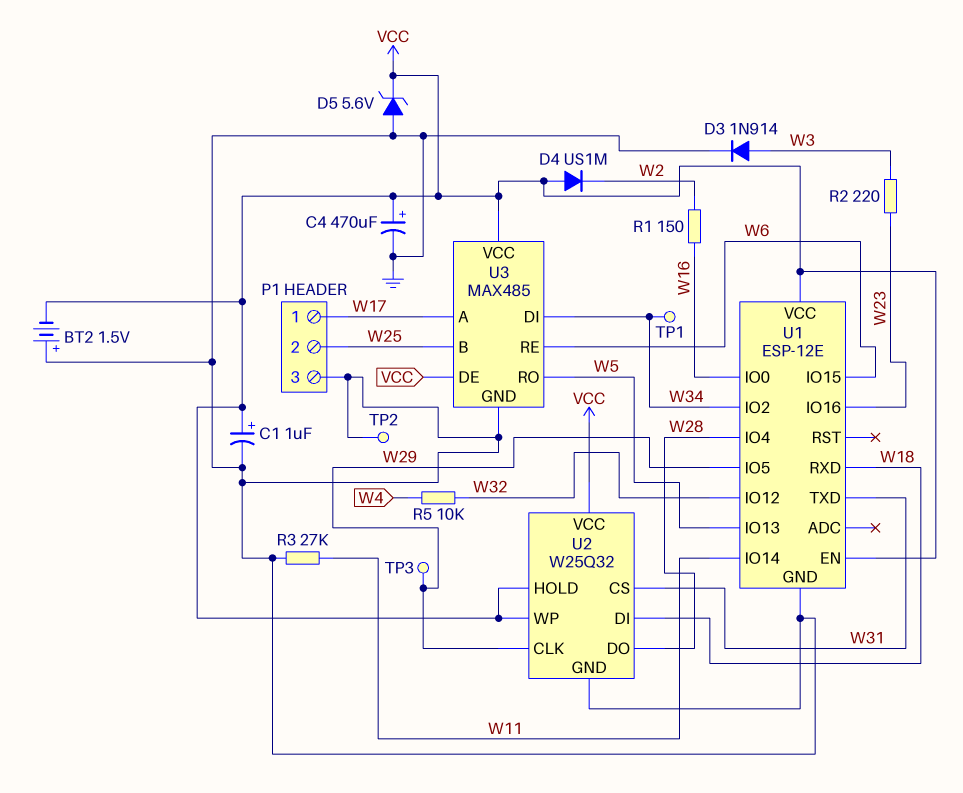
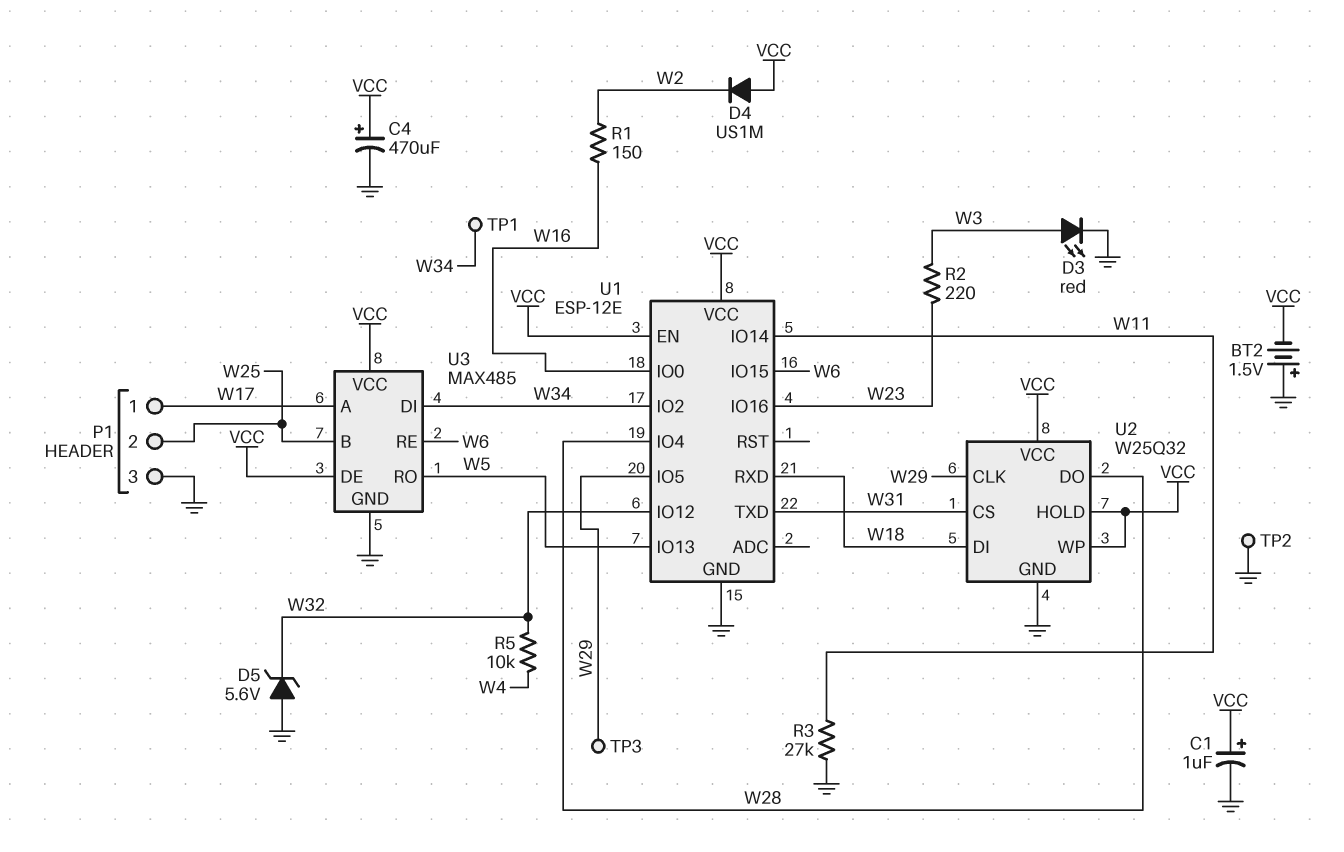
D3: diode 1N914 (A W3, K GND) -> LED red (A W3, K GND)
D5: zener 5.6V (A GND, K VCC) -> zener 5.6V (A GND, K W32)

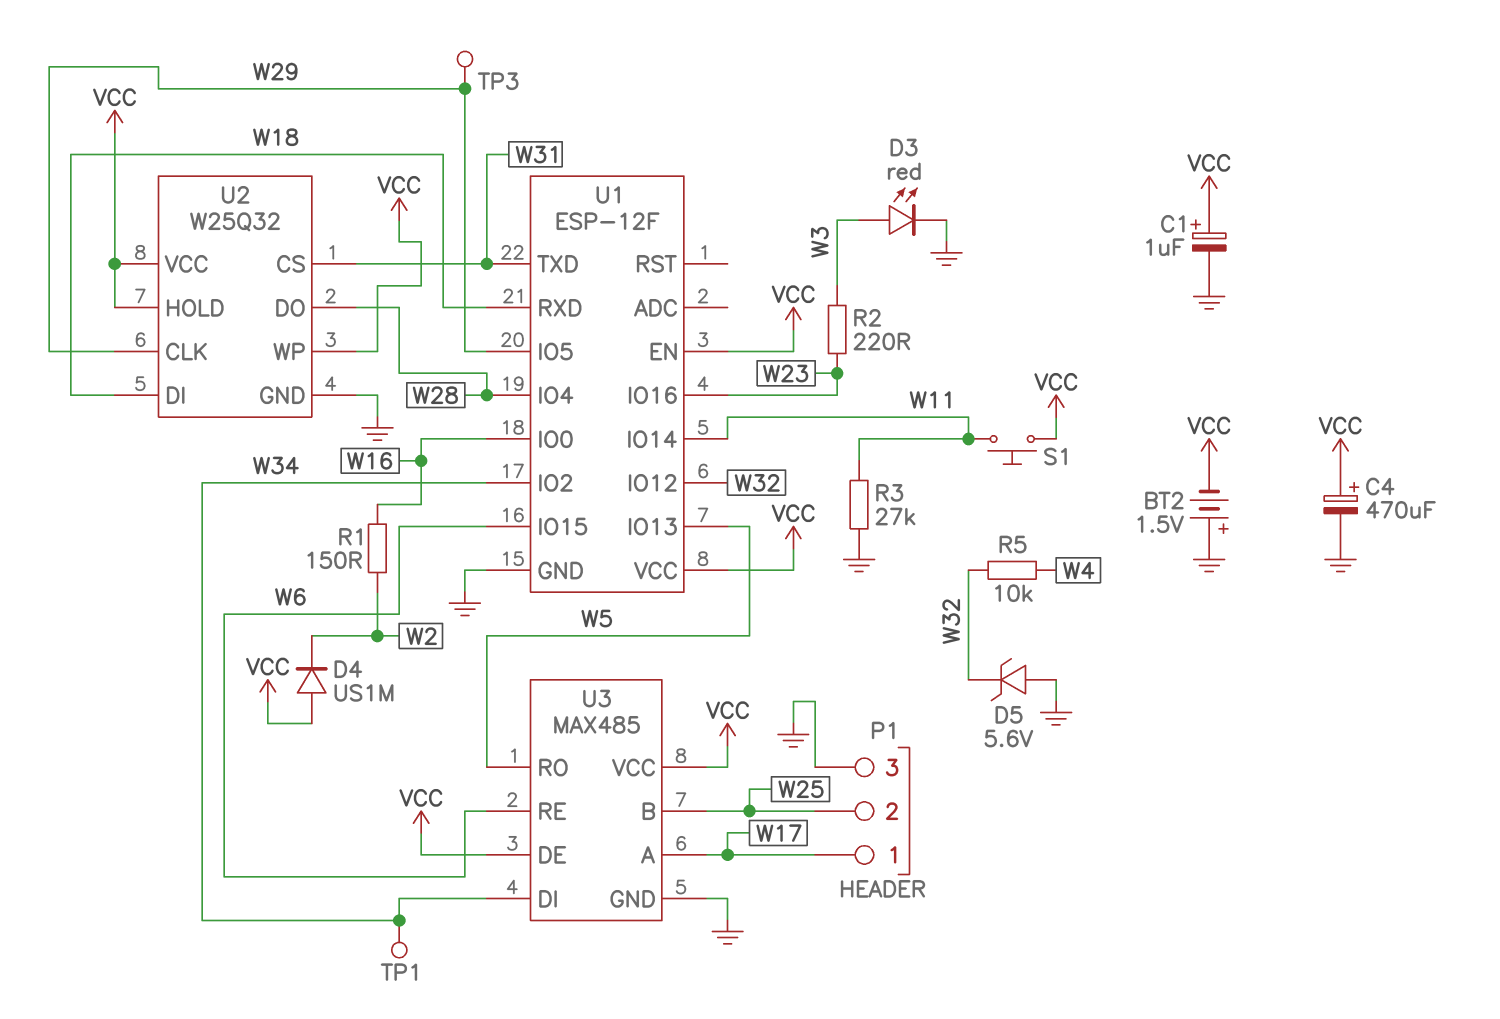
S1: none -> button (VCC, W11)
TP2: test point (GND) -> none
U1: ESP-12E -> ESP-12F

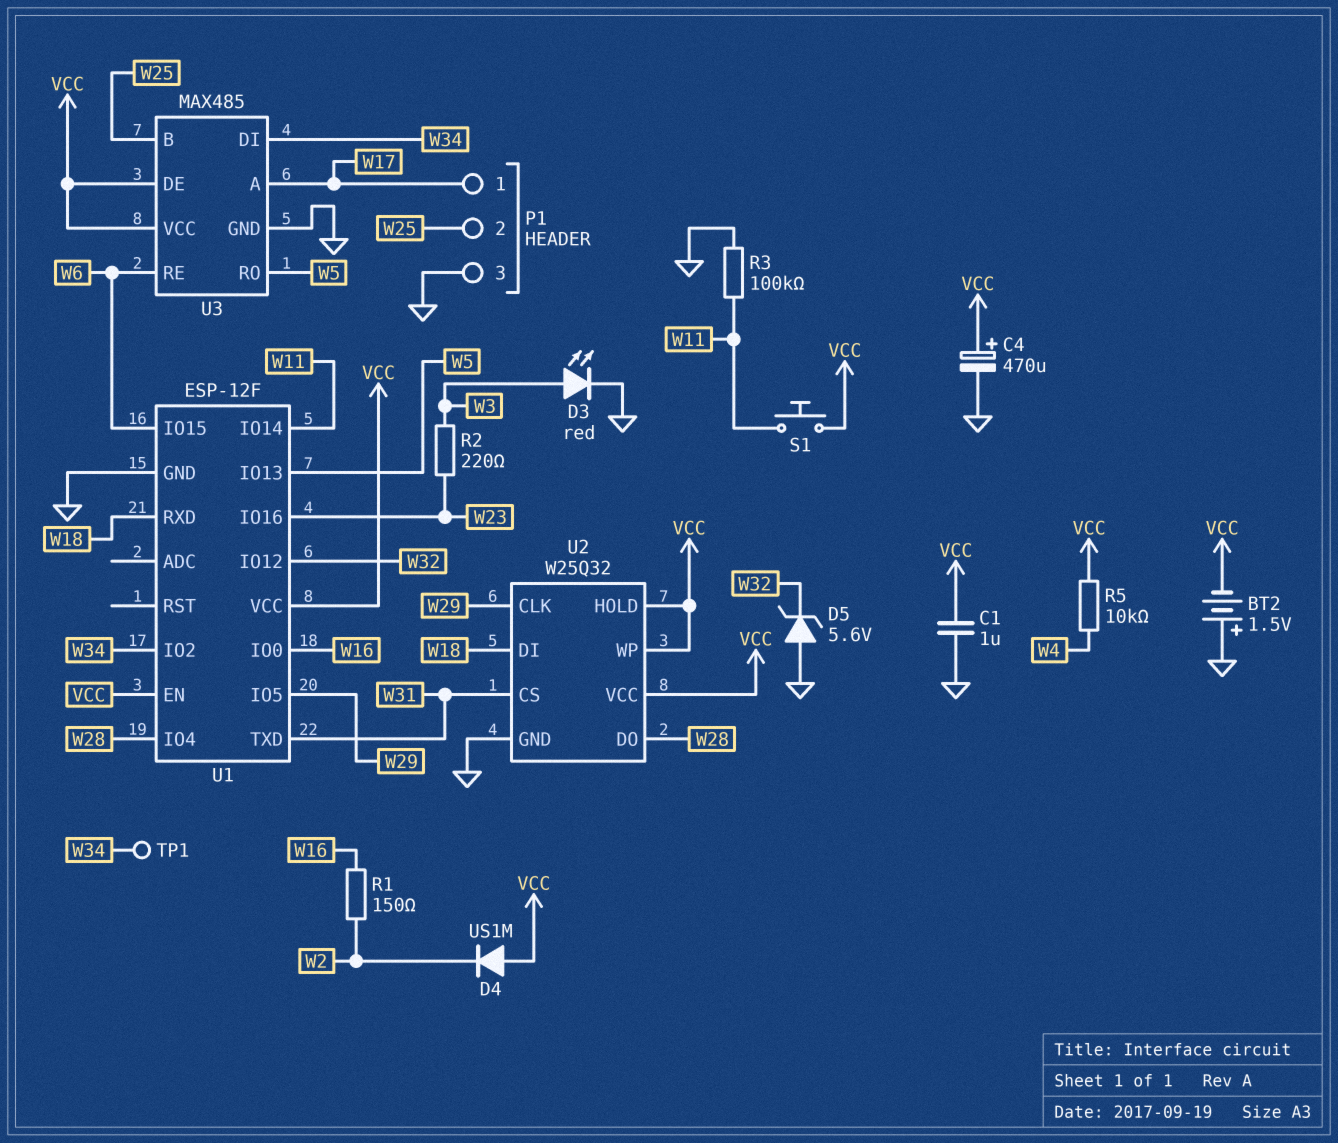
C1: 1uF (plus VCC, minus GND) -> 1uF (GND, VCC)
R3: 27k (GND, W11) -> 100k (GND, W11)
R5: 10k (W4, W32) -> 10k (VCC, W4)
TP3: test point (W29) -> none

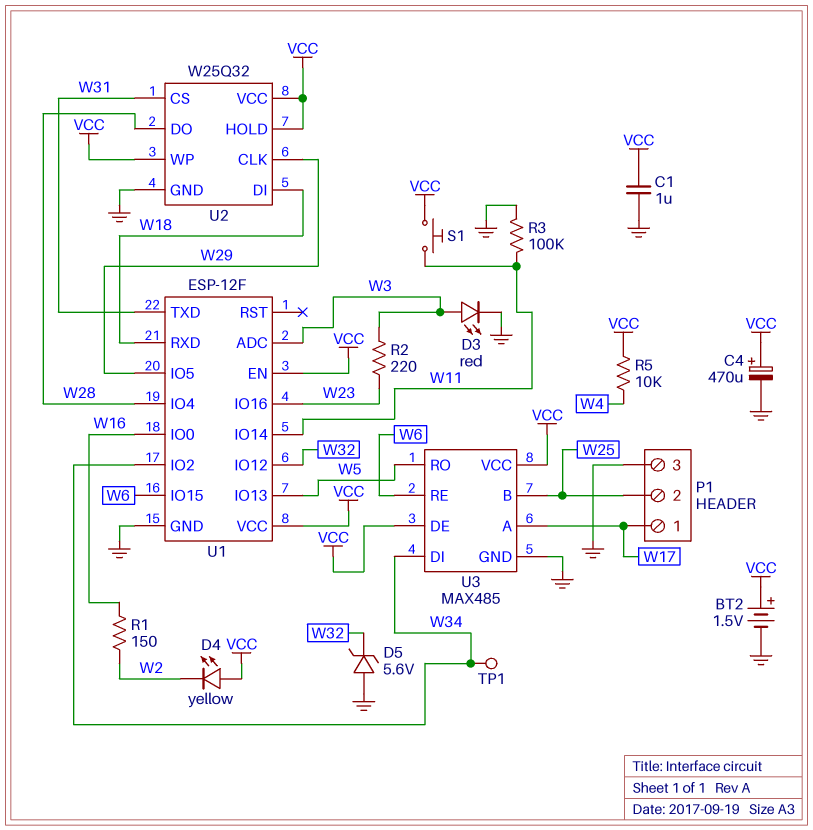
BT2: 1.5V (plus GND, minus VCC) -> 1.5V (plus VCC, minus GND)
D4: diode US1M (A VCC, K W2) -> LED yellow (A VCC, K W2)
U1 pin ADC: none -> W3

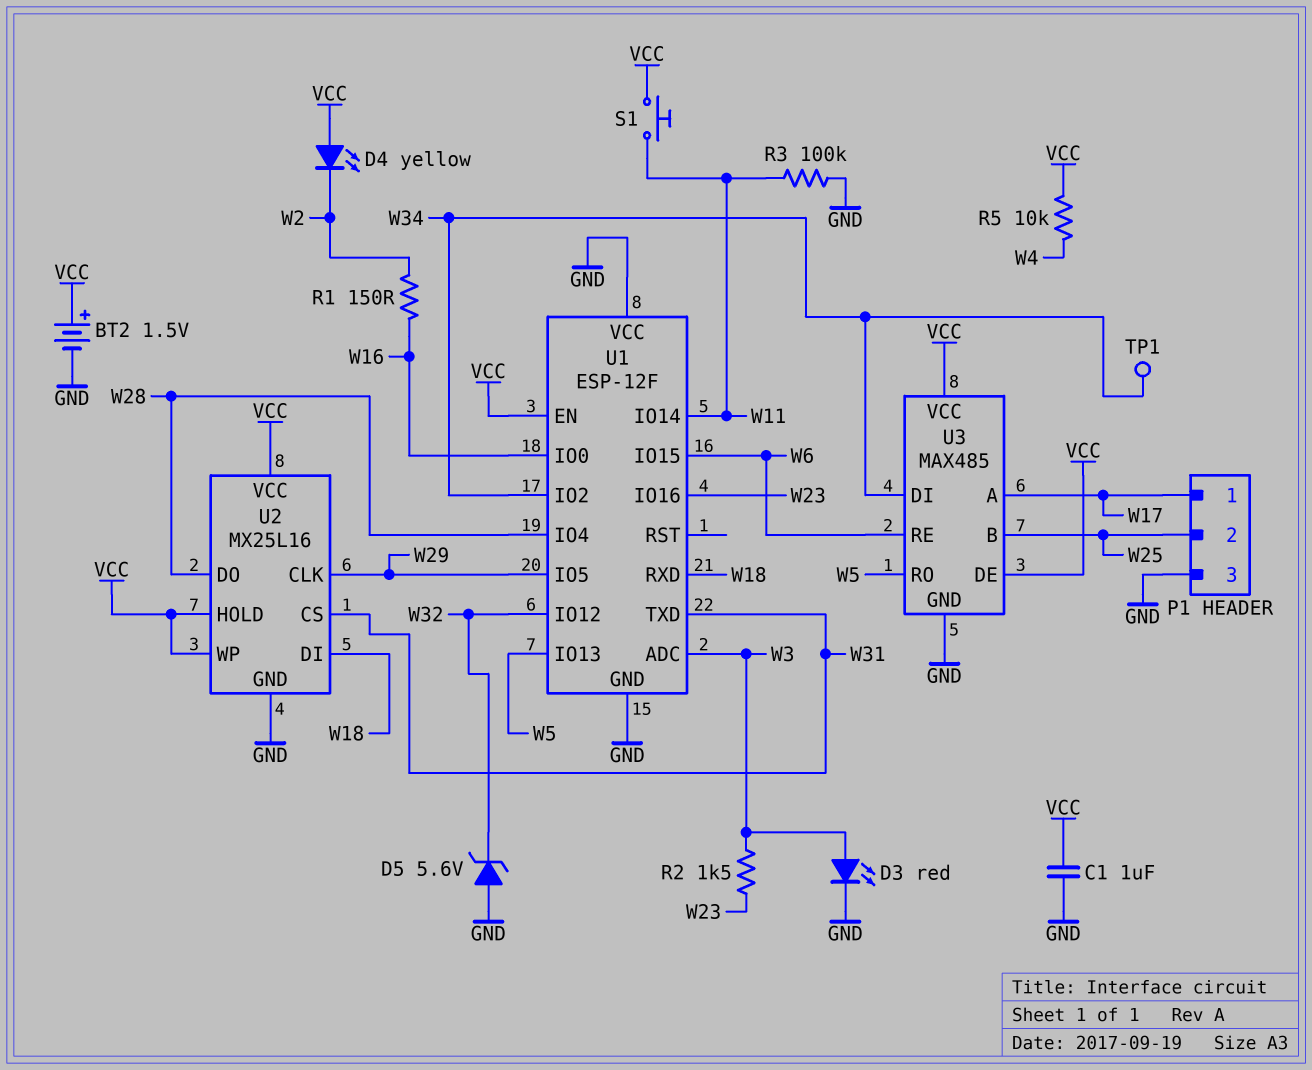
C4: 470uF (plus VCC, minus GND) -> none
R2: 220 (W3, W23) -> 1.5k (W3, W23)
U1 pin VCC: VCC -> GND
U2: W25Q32 -> MX25L16

